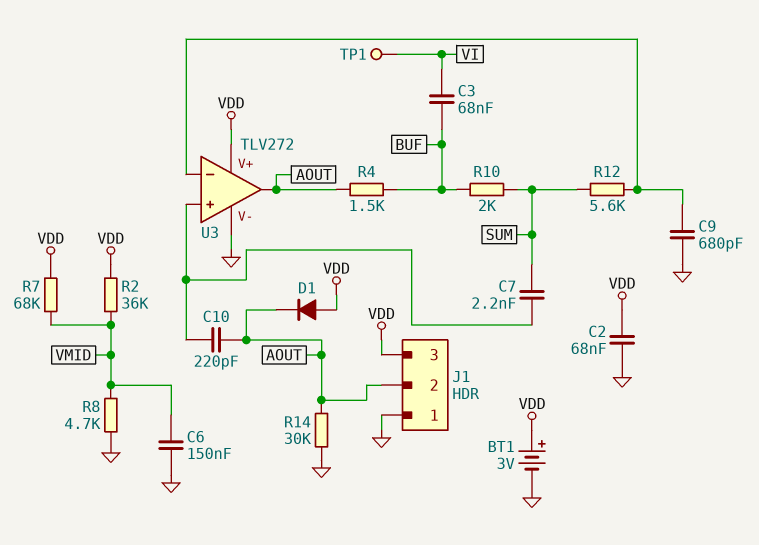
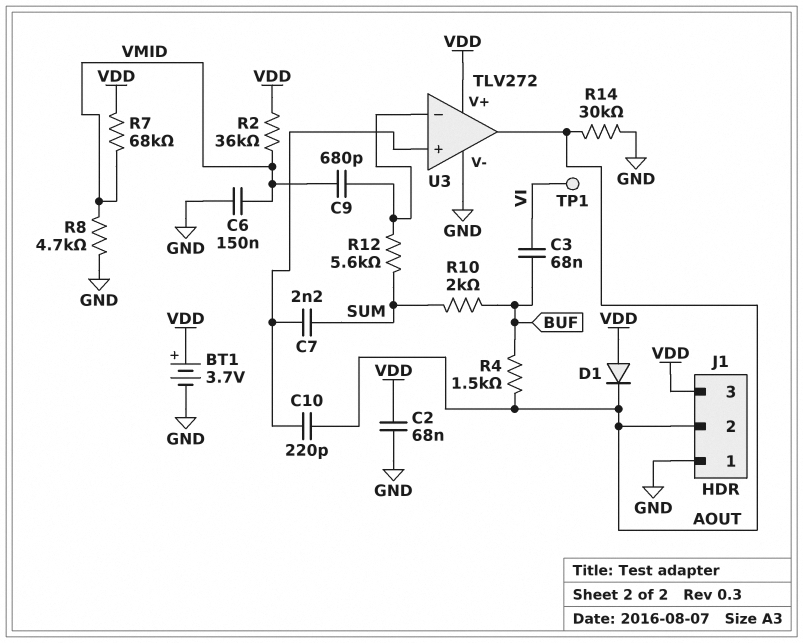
BT1: 3V (plus VDD, minus GND) -> 3.7V (plus VDD, minus GND)
C9: 680pF (GND, U3/in-) -> 680pF (U3/in-, VMID)

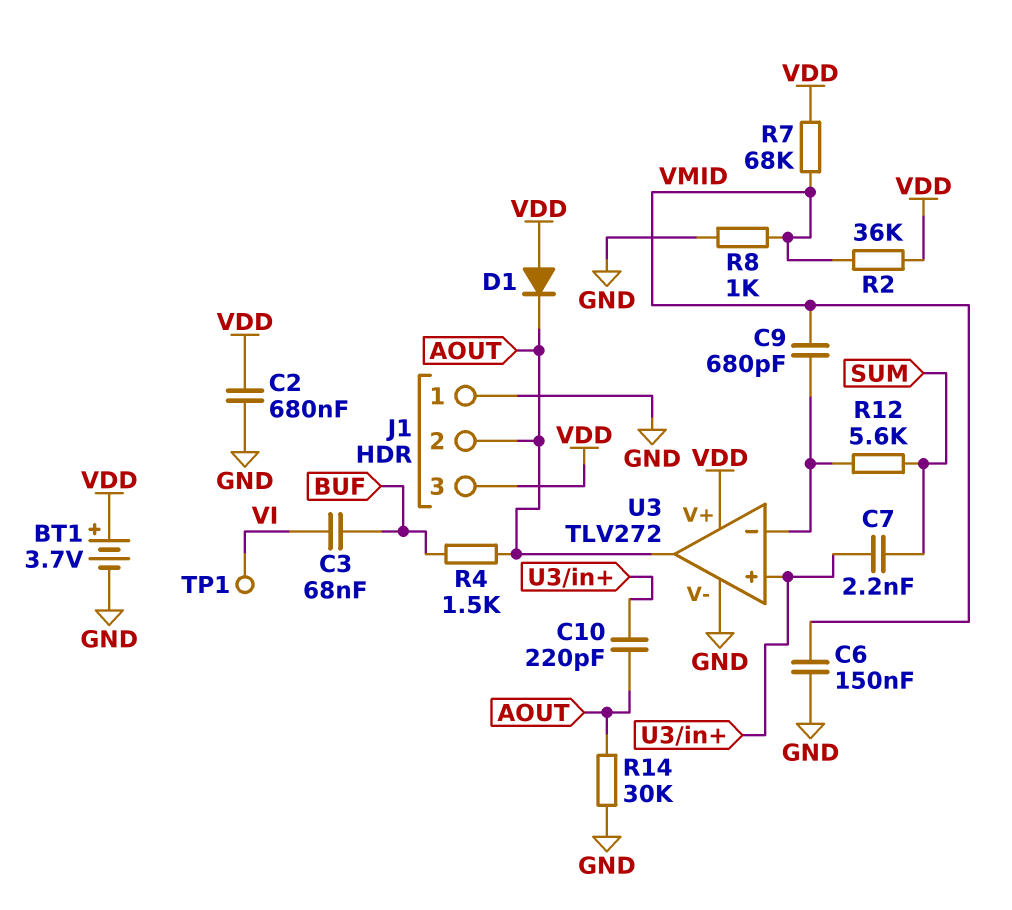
C2: 68nF (GND, VDD) -> 680nF (GND, VDD)
R8: 4.7k (GND, VMID) -> 1k (GND, VMID)
R10: 2k (BUF, SUM) -> none

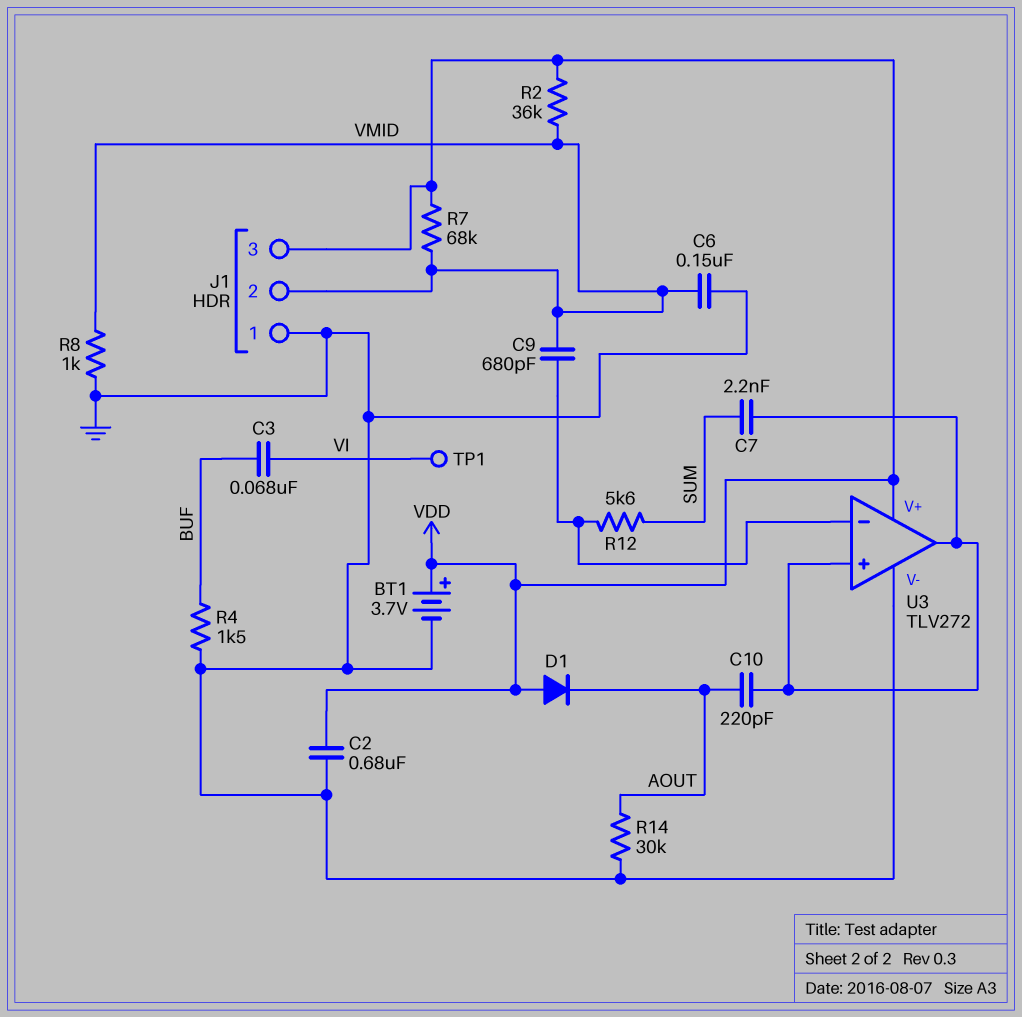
J1 pin 2: AOUT -> VMID
R4: 1.5k (AOUT, BUF) -> 1.5k (BUF, GND)
U3 pin out: AOUT -> U3/in+

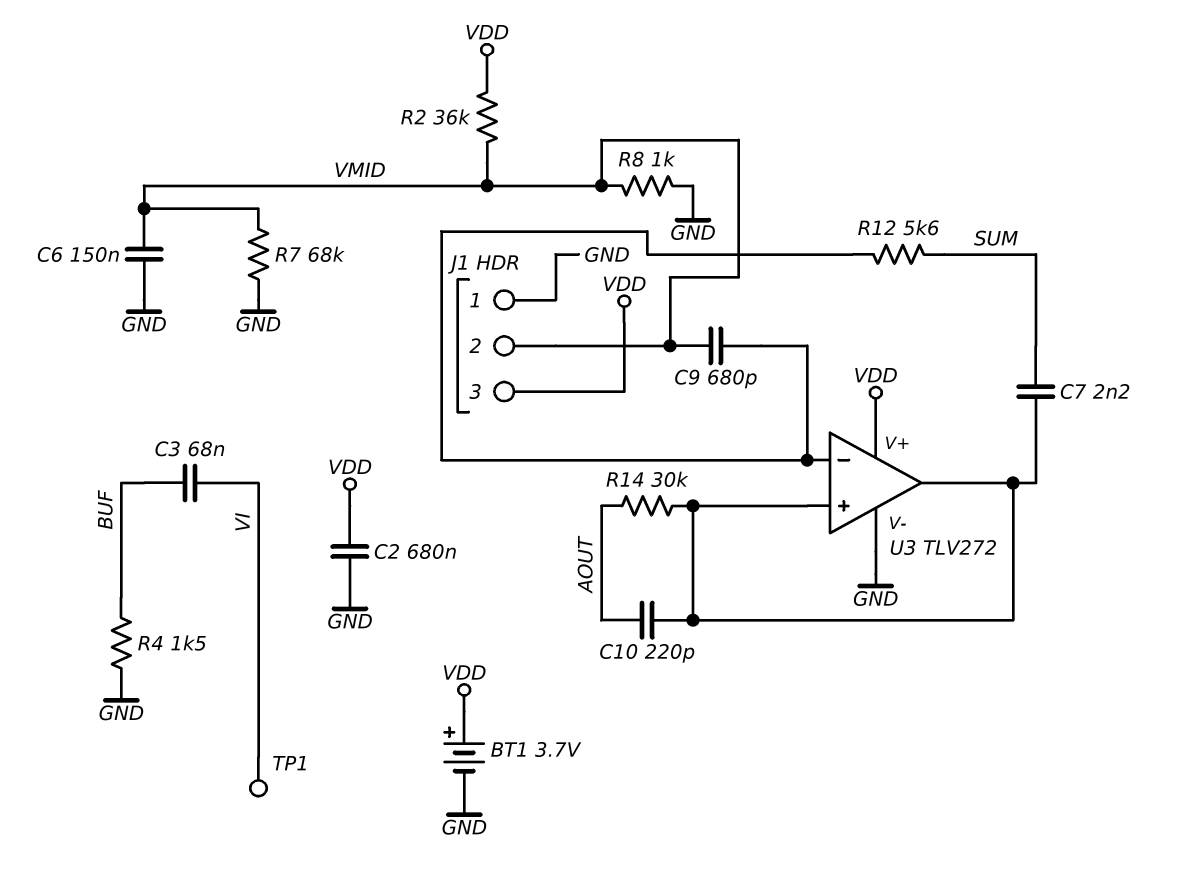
D1: diode (A VDD, K AOUT) -> none
R7: 68k (VDD, VMID) -> 68k (GND, VMID)
R14: 30k (AOUT, GND) -> 30k (AOUT, U3/in+)

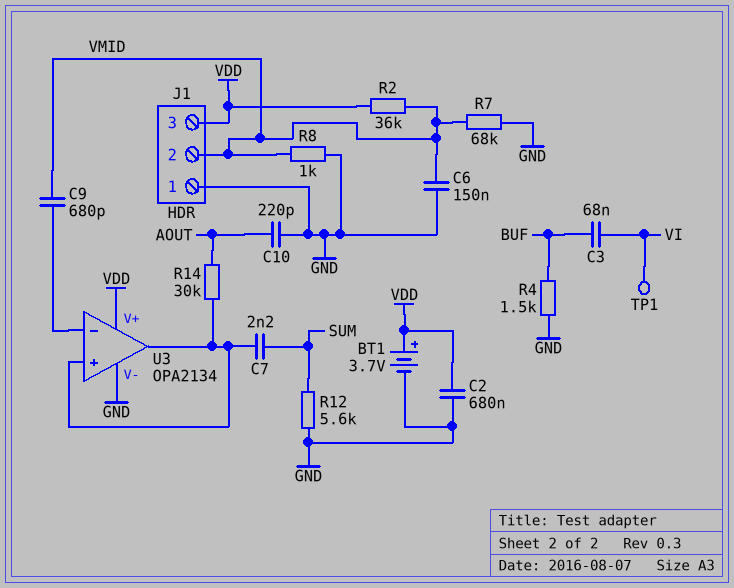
C10: 220pF (AOUT, U3/in+) -> 220pF (AOUT, GND)
R12: 5.6k (SUM, U3/in-) -> 5.6k (GND, SUM)
U3: TLV272 -> OPA2134

